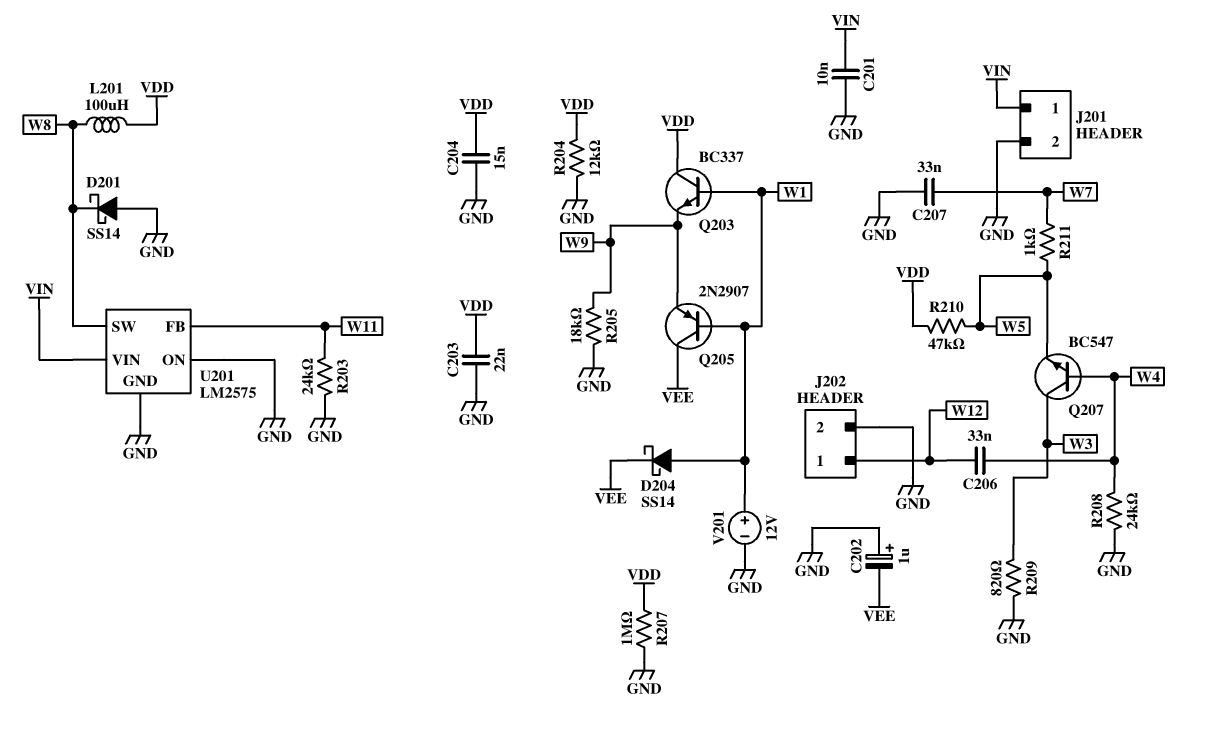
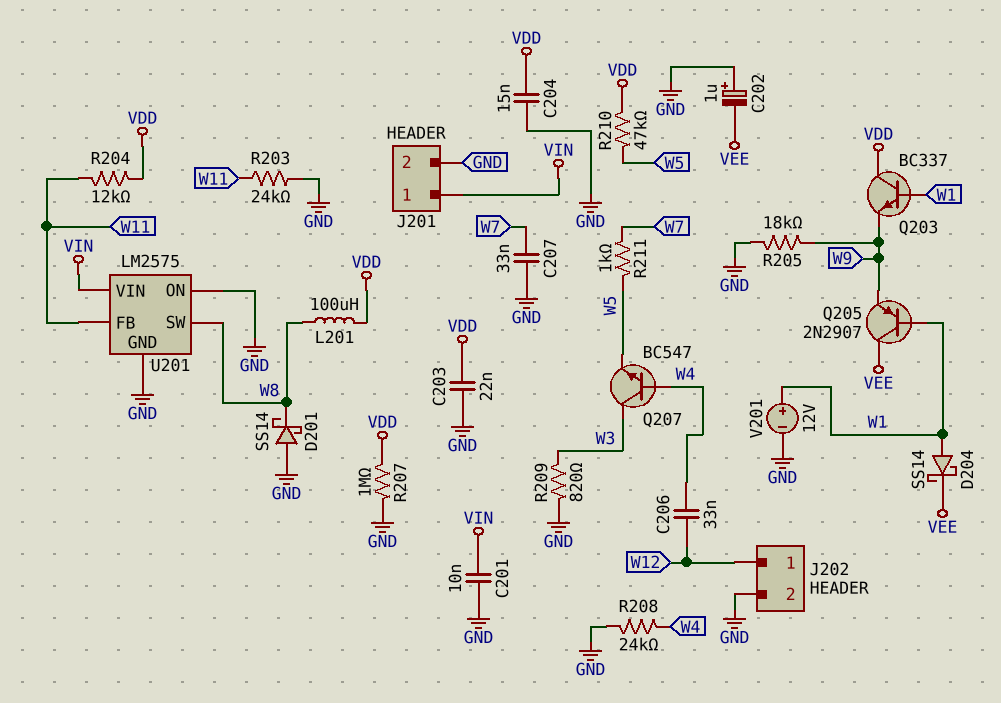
R204: 12k (GND, VDD) -> 12k (VDD, W11)

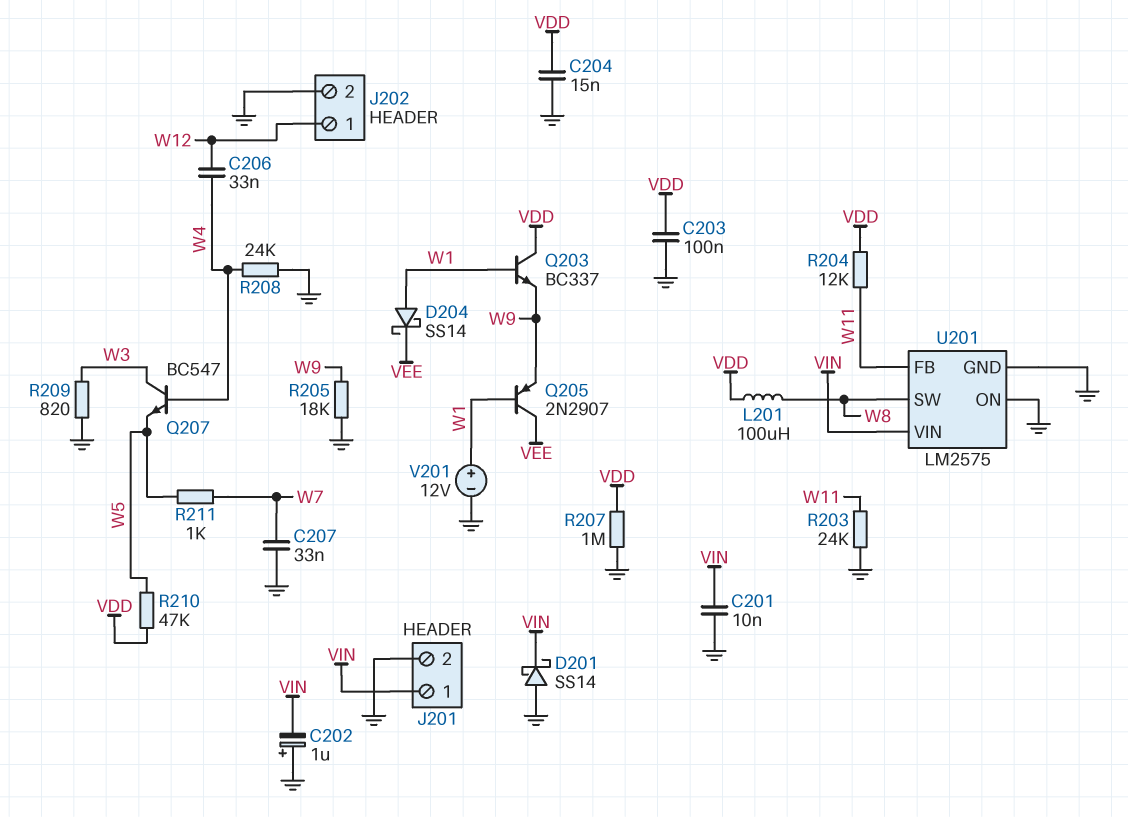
C202: 1uF (plus GND, minus VEE) -> 1uF (plus GND, minus VIN)
C203: 22nF (GND, VDD) -> 100nF (GND, VDD)
D201: schottky SS14 (A GND, K W8) -> schottky SS14 (A GND, K VIN)

